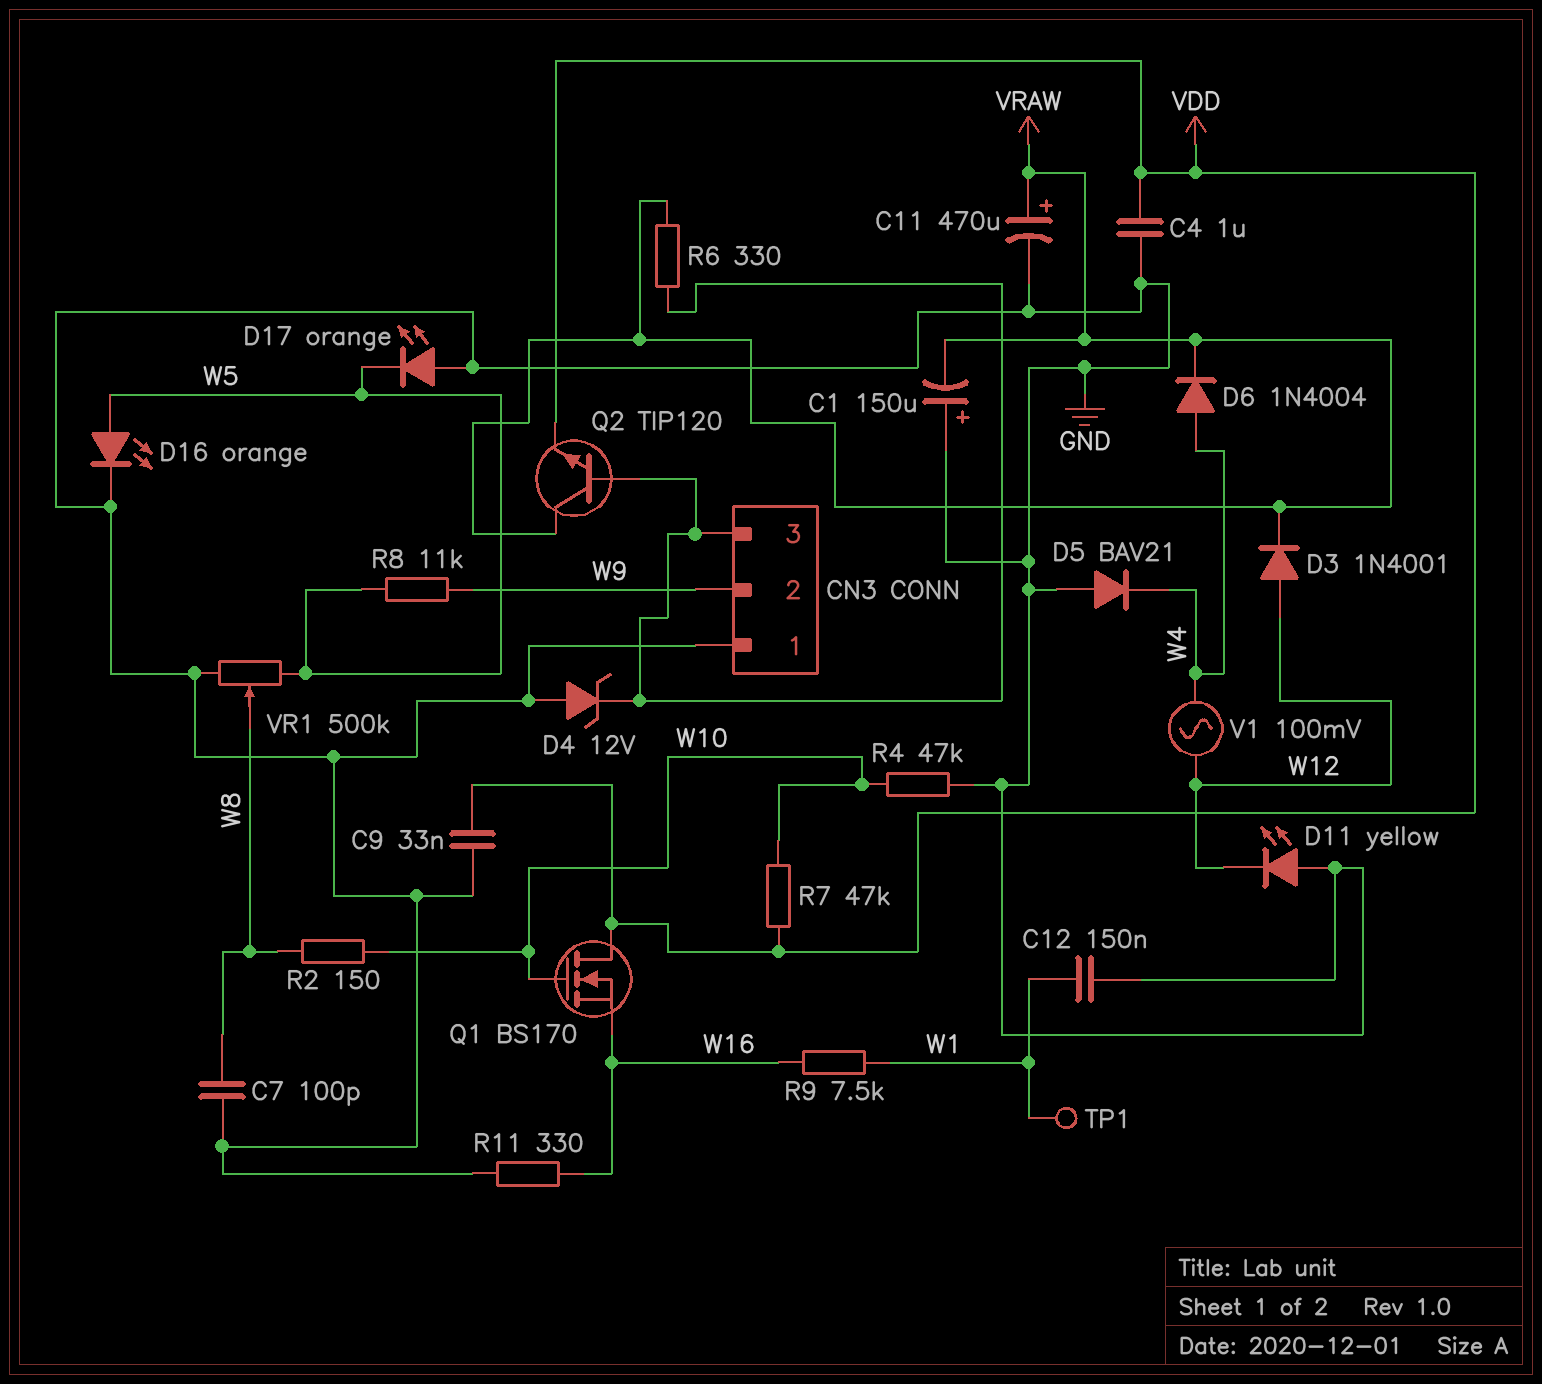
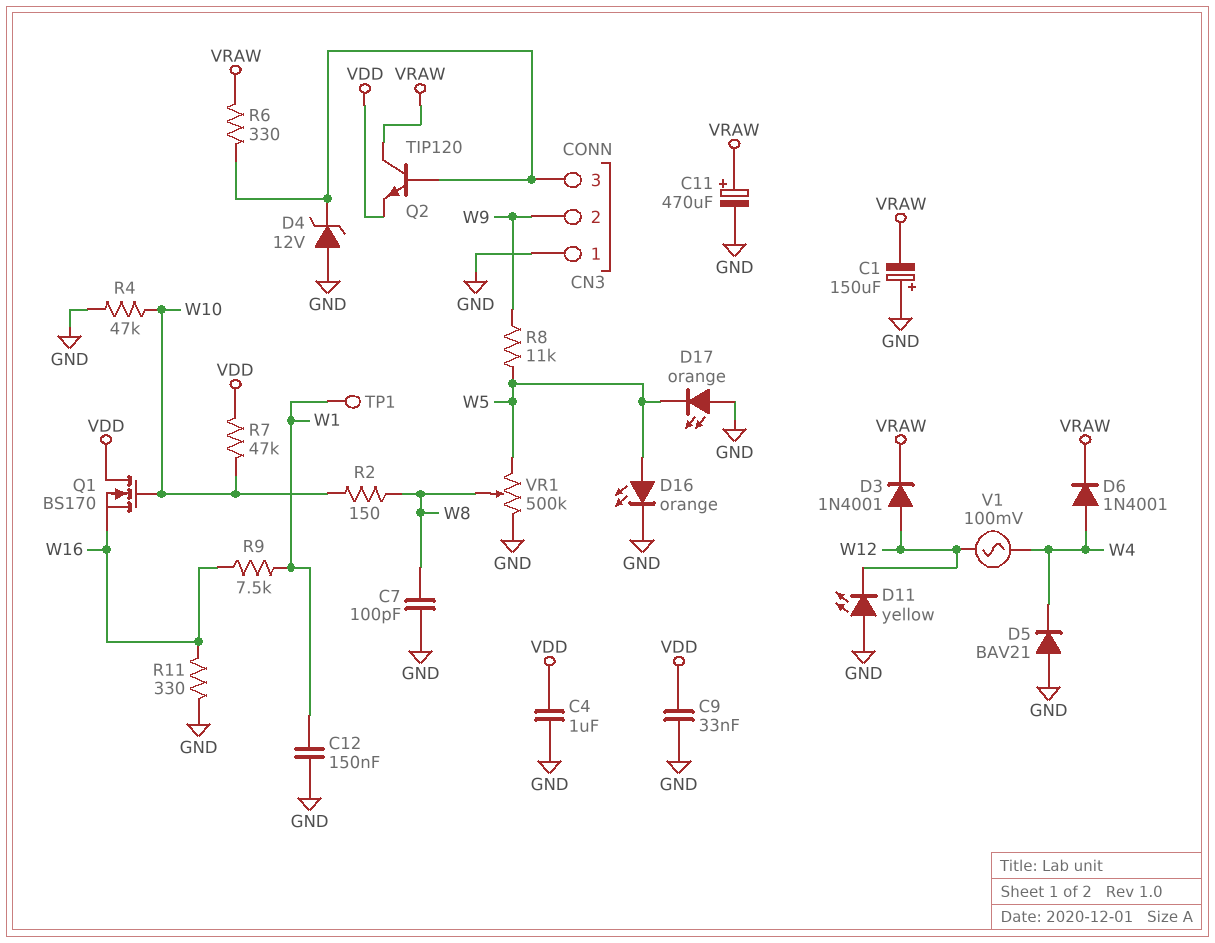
D6: diode 1N4004 (A W4, K VRAW) -> diode 1N4001 (A W4, K VRAW)

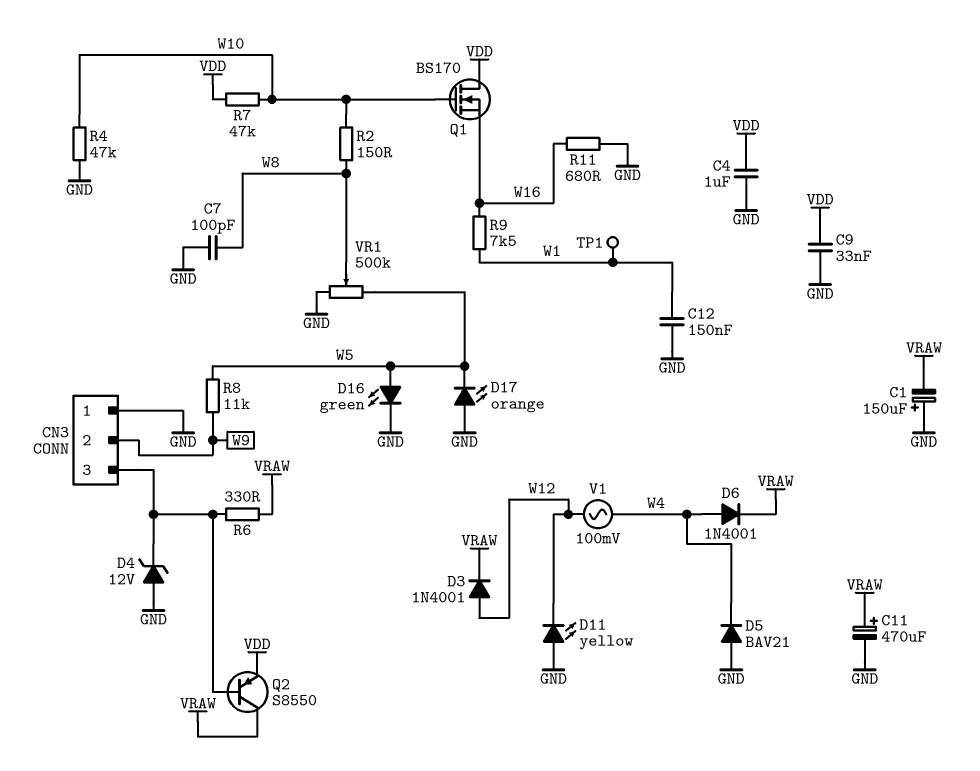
D16: LED orange (A W5, K GND) -> LED green (A W5, K GND)
Q2: NPN TIP120 (B CN3/3, C VRAW, E VDD) -> PNP S8550 (B CN3/3, C VRAW, E VDD)
R11: 330 (GND, W16) -> 680 (GND, W16)

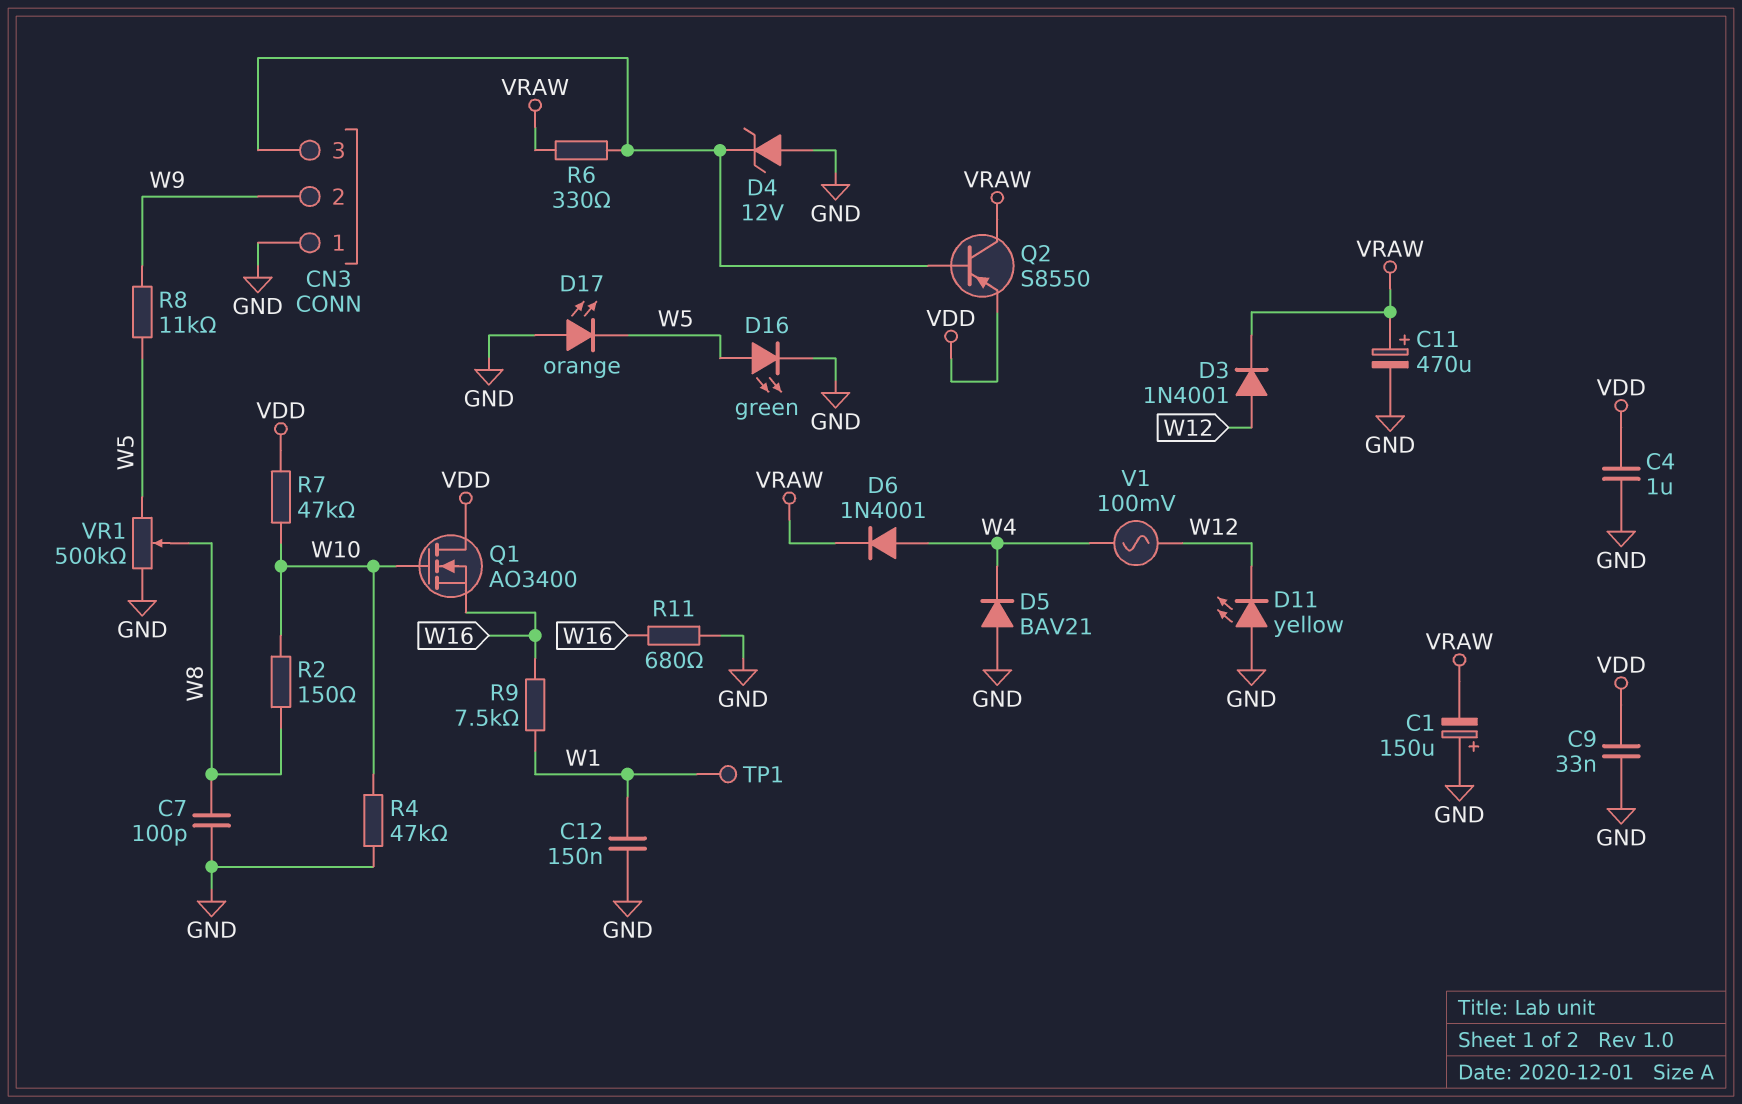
Q1: NMOS BS170 (G W10, D VDD, S W16) -> NMOS AO3400 (G W10, D VDD, S W16)

